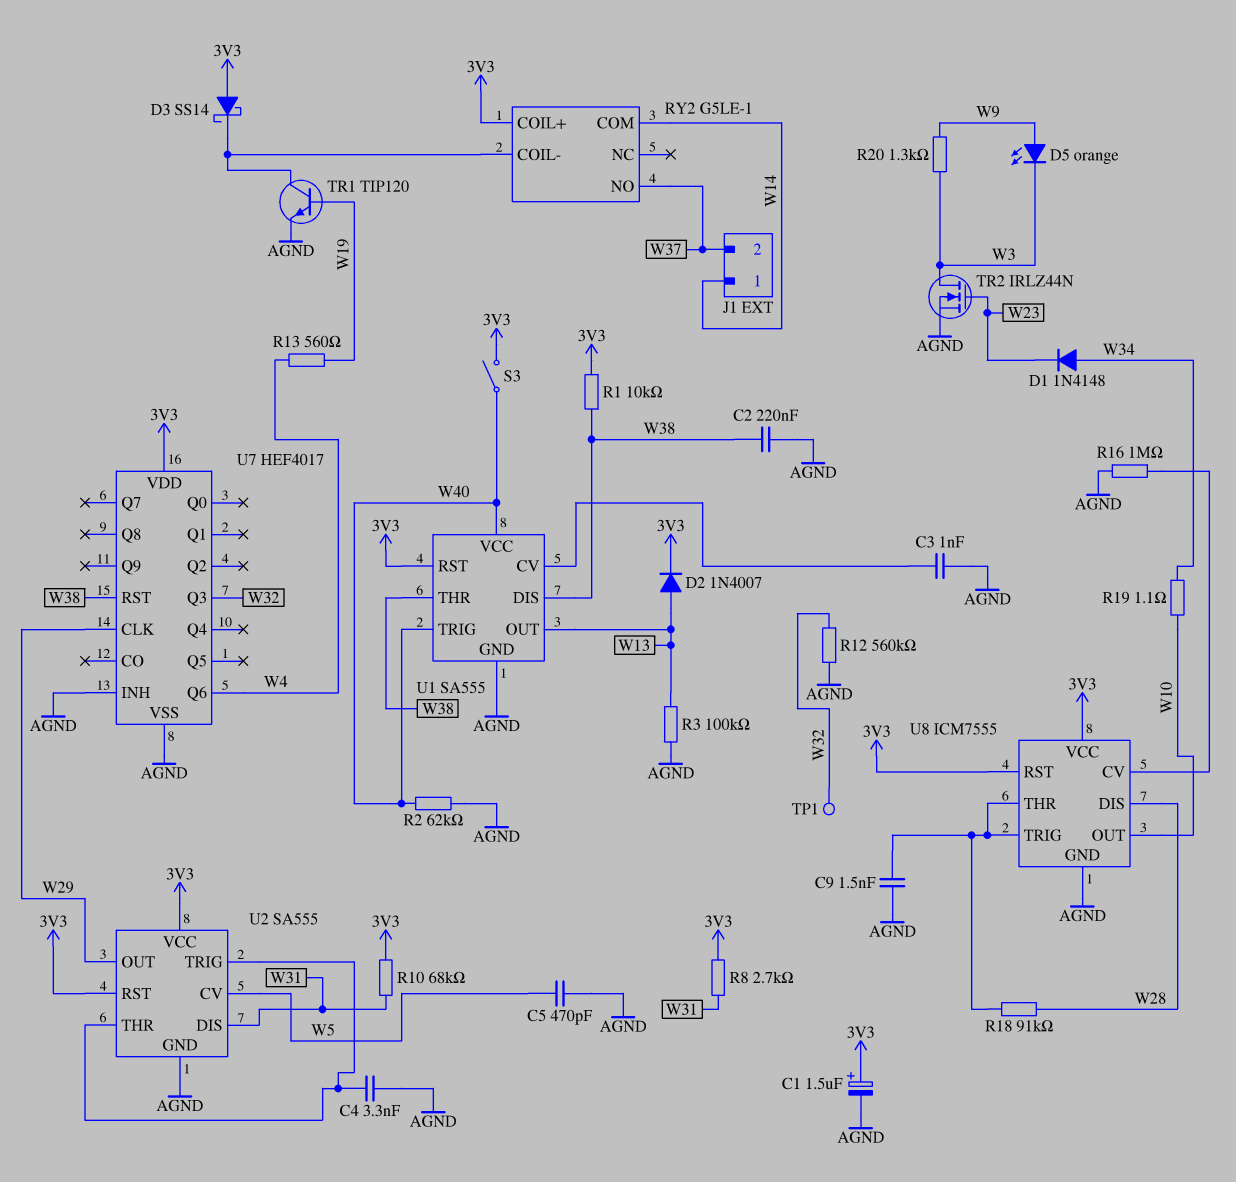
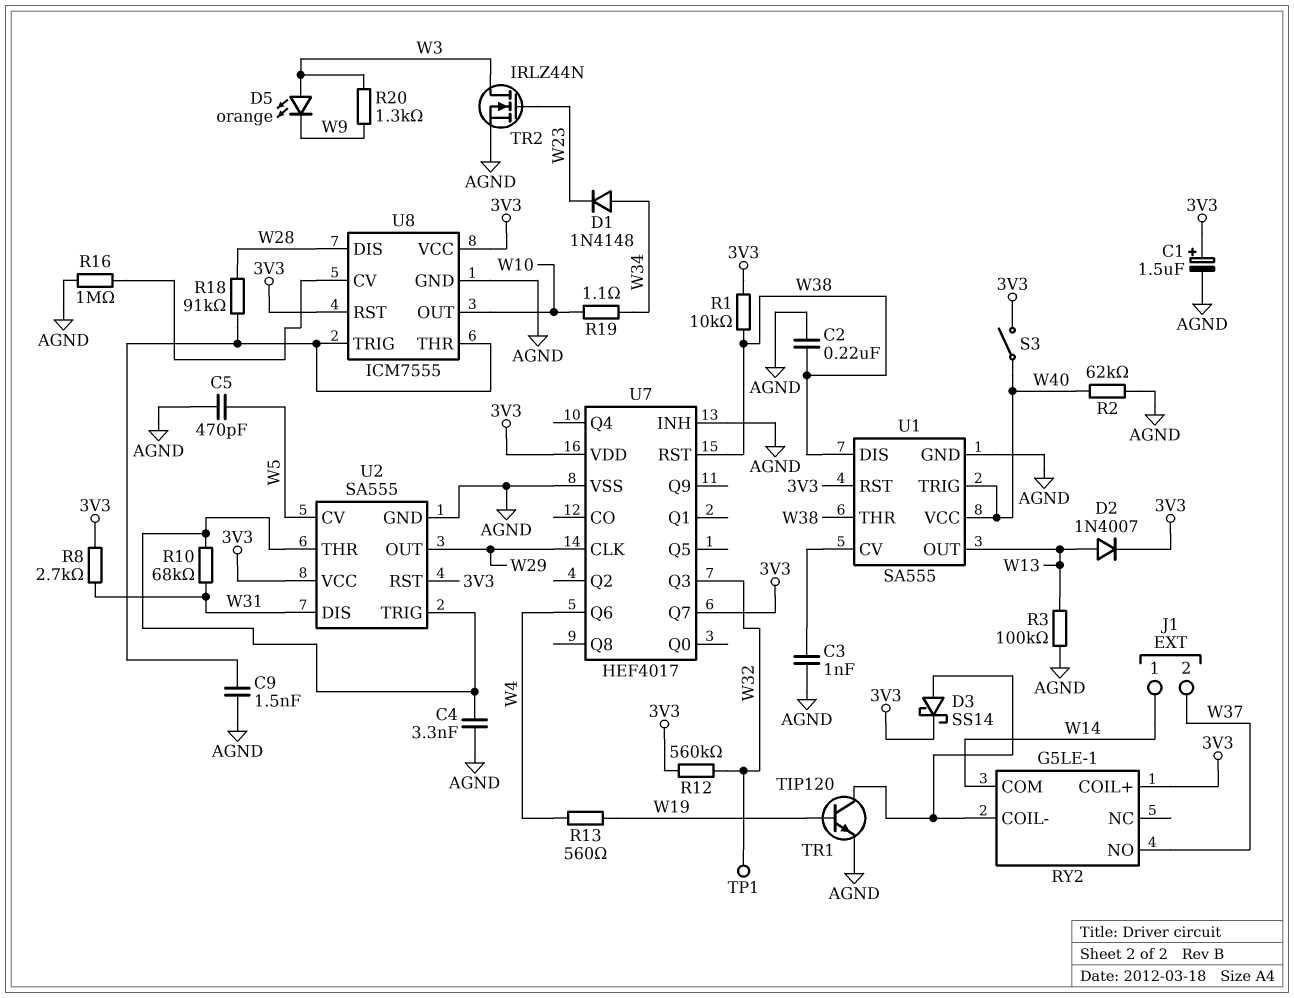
D3: schottky SS14 (A 3V3, K RY2/COIL-) -> schottky SS14 (A RY2/COIL-, K 3V3)
D5: LED orange (A W9, K W3) -> LED orange (A W3, K W9)
R10: 68k (3V3, W31) -> 68k (U2/THR, W31)
R12: 560k (AGND, W32) -> 560k (3V3, W32)
U7 pin Q7: none -> 3V3

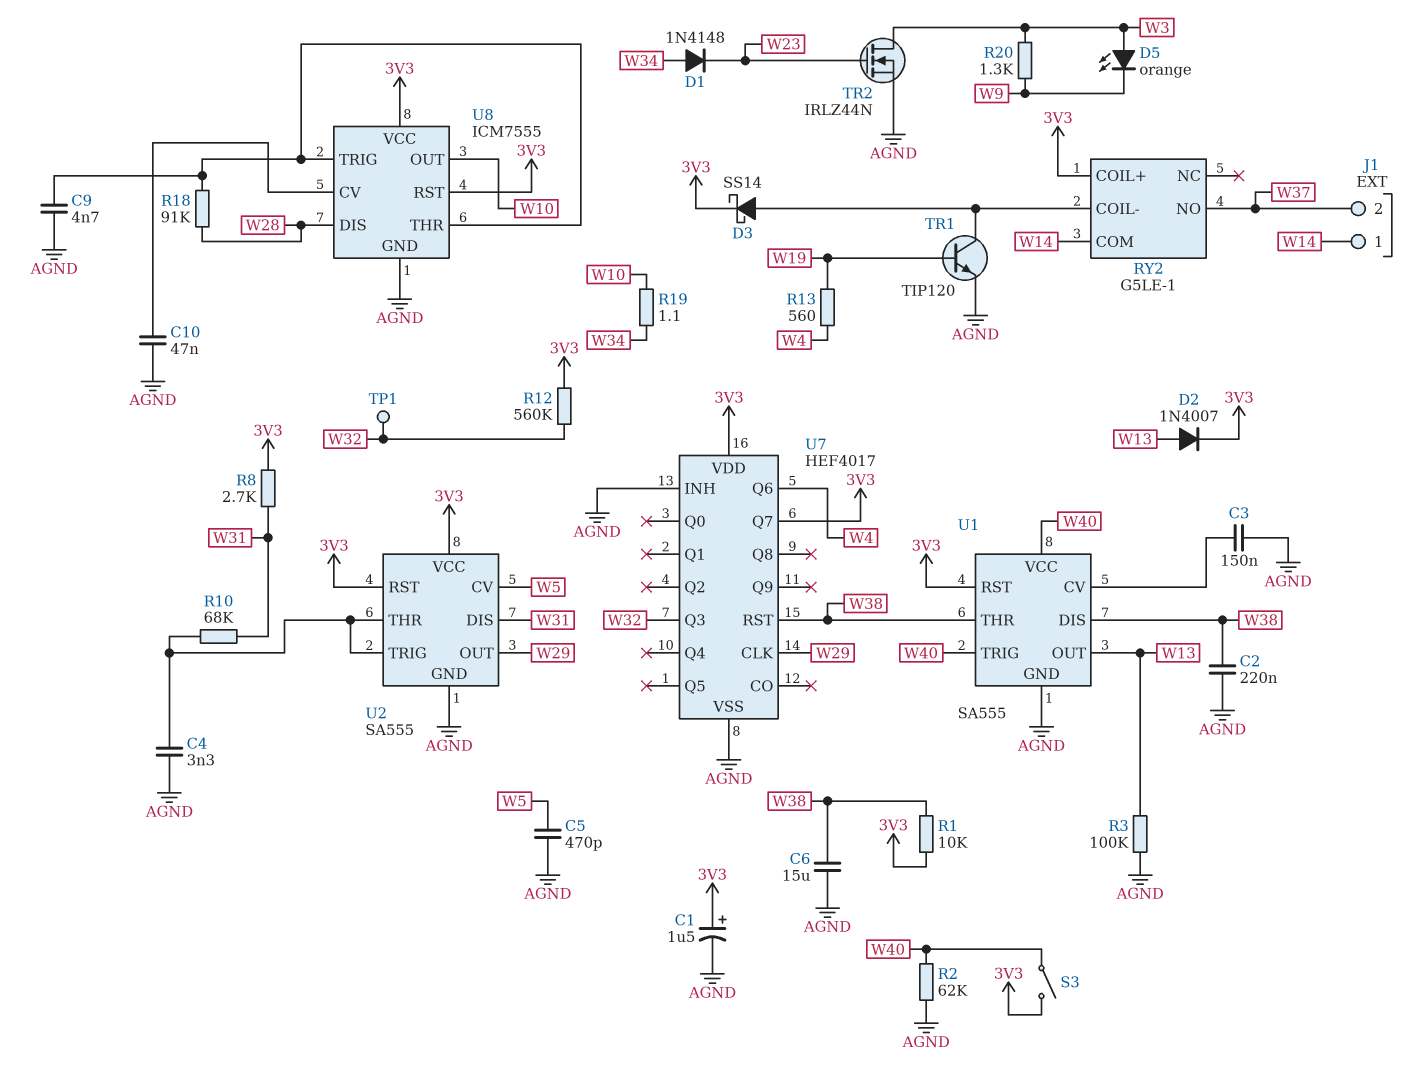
C3: 1nF (AGND, U1/CV) -> 150nF (AGND, U1/CV)
C6: none -> 15uF (AGND, W38)
C9: 1.5nF (AGND, U8/THR) -> 4.7nF (AGND, U8/THR)
C10: none -> 47nF (AGND, U8/CV)
R16: 1M (AGND, U8/CV) -> none

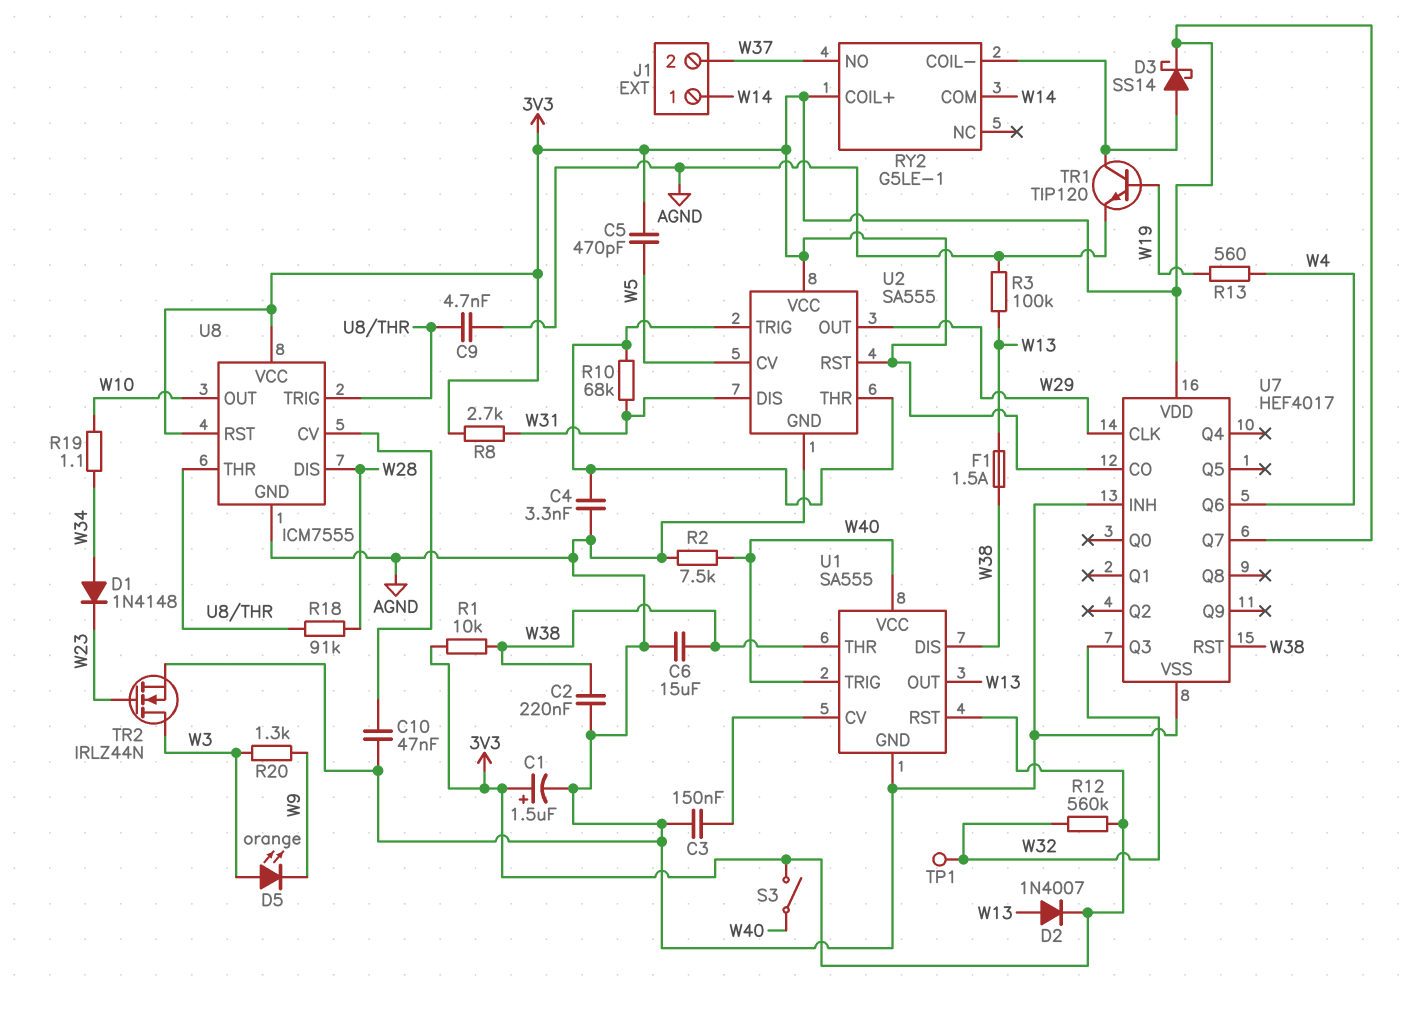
C5: 470pF (AGND, W5) -> 470pF (3V3, W5)
F1: none -> 1.5A (W13, W38)
R2: 62k (AGND, W40) -> 7.5k (AGND, W40)
U7 pin CO: none -> 3V3

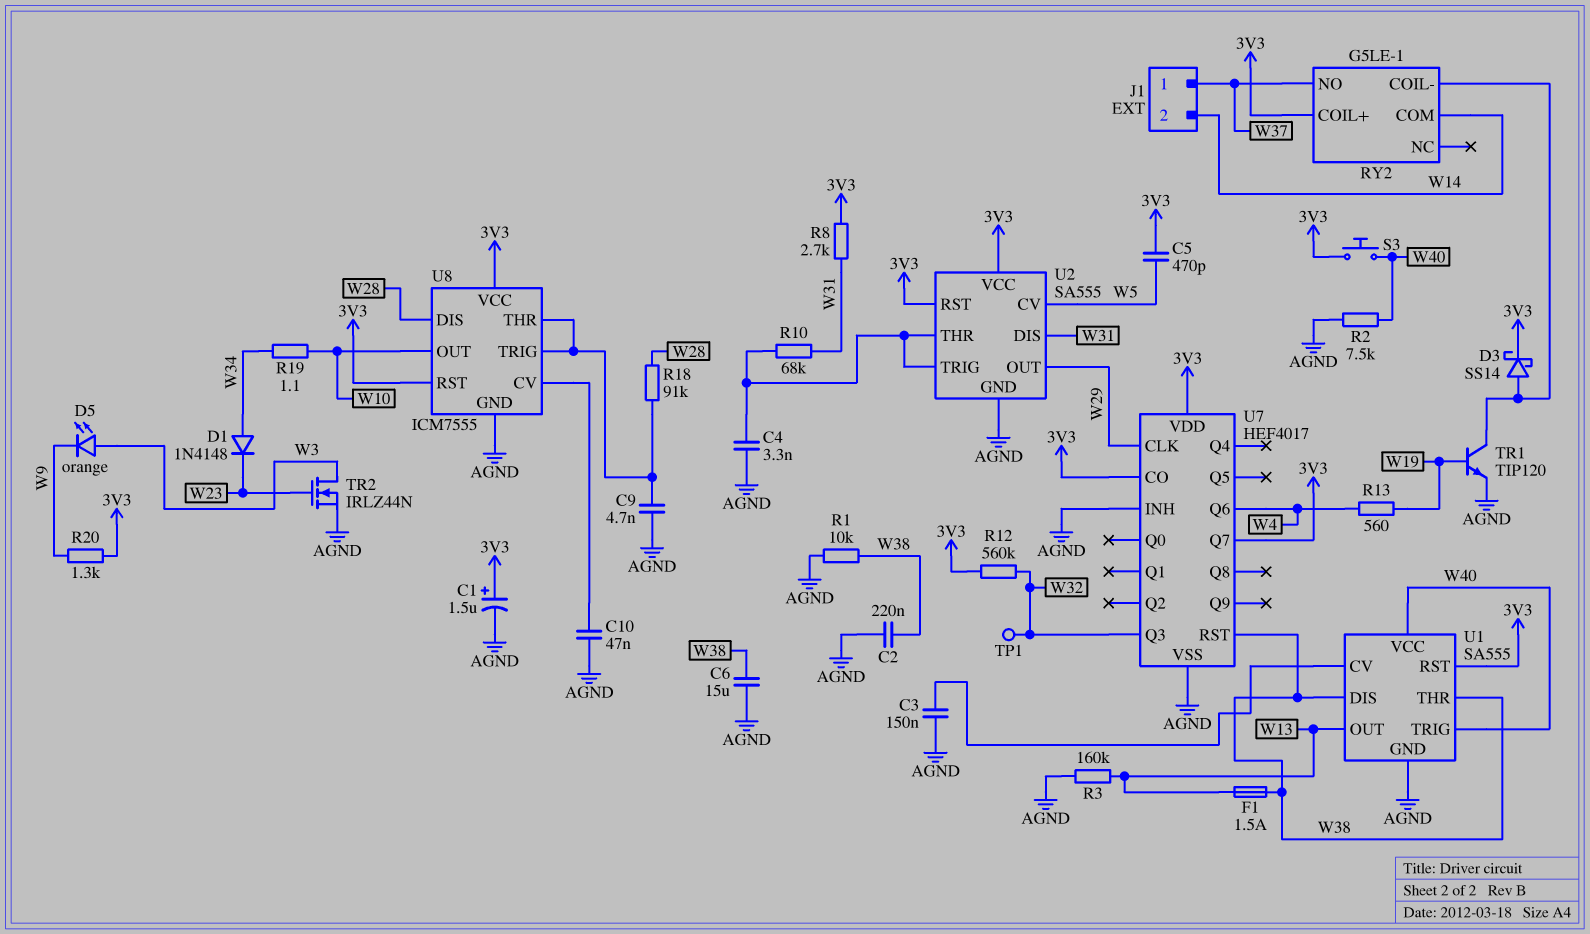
D2: diode 1N4007 (A W13, K 3V3) -> none
J1 pin 1: W14 -> W37
J1 pin 2: W37 -> W14
R1: 10k (3V3, W38) -> 10k (AGND, W38)
R3: 100k (AGND, W13) -> 160k (AGND, W13)
R20: 1.3k (W3, W9) -> 1.3k (3V3, W9)
S3: switch (3V3, W40) -> button (3V3, W40)

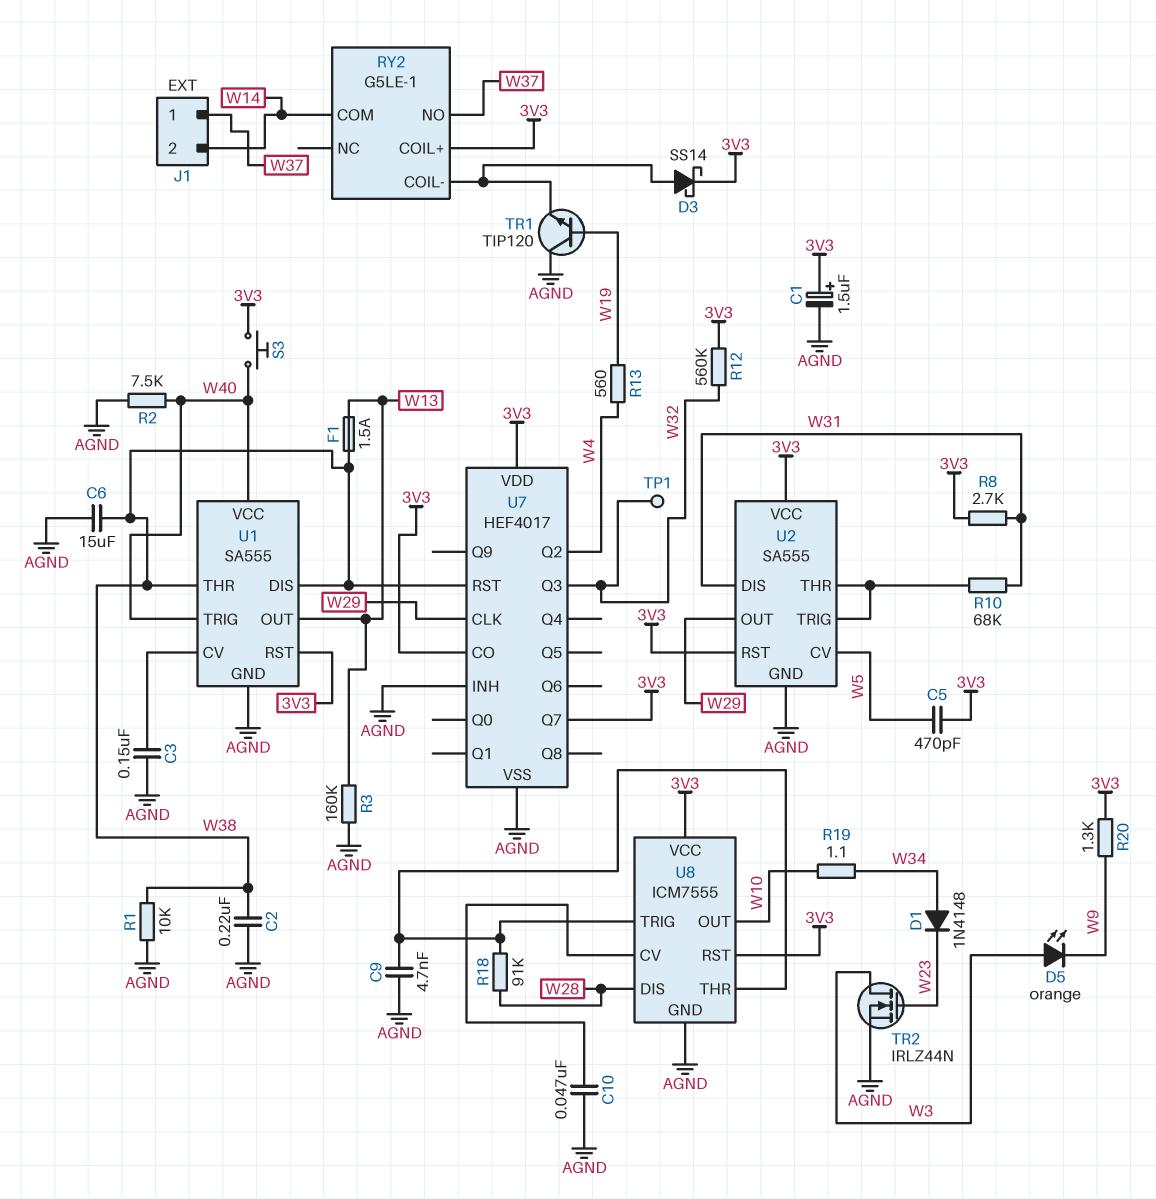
C4: 3.3nF (AGND, U2/THR) -> none
TR1: NPN TIP120 (B W19, C RY2/COIL-, E AGND) -> NPN TIP120 (B W19, C AGND, E RY2/COIL-)
U7 pin Q2: none -> W4
U7 pin Q6: W4 -> none

